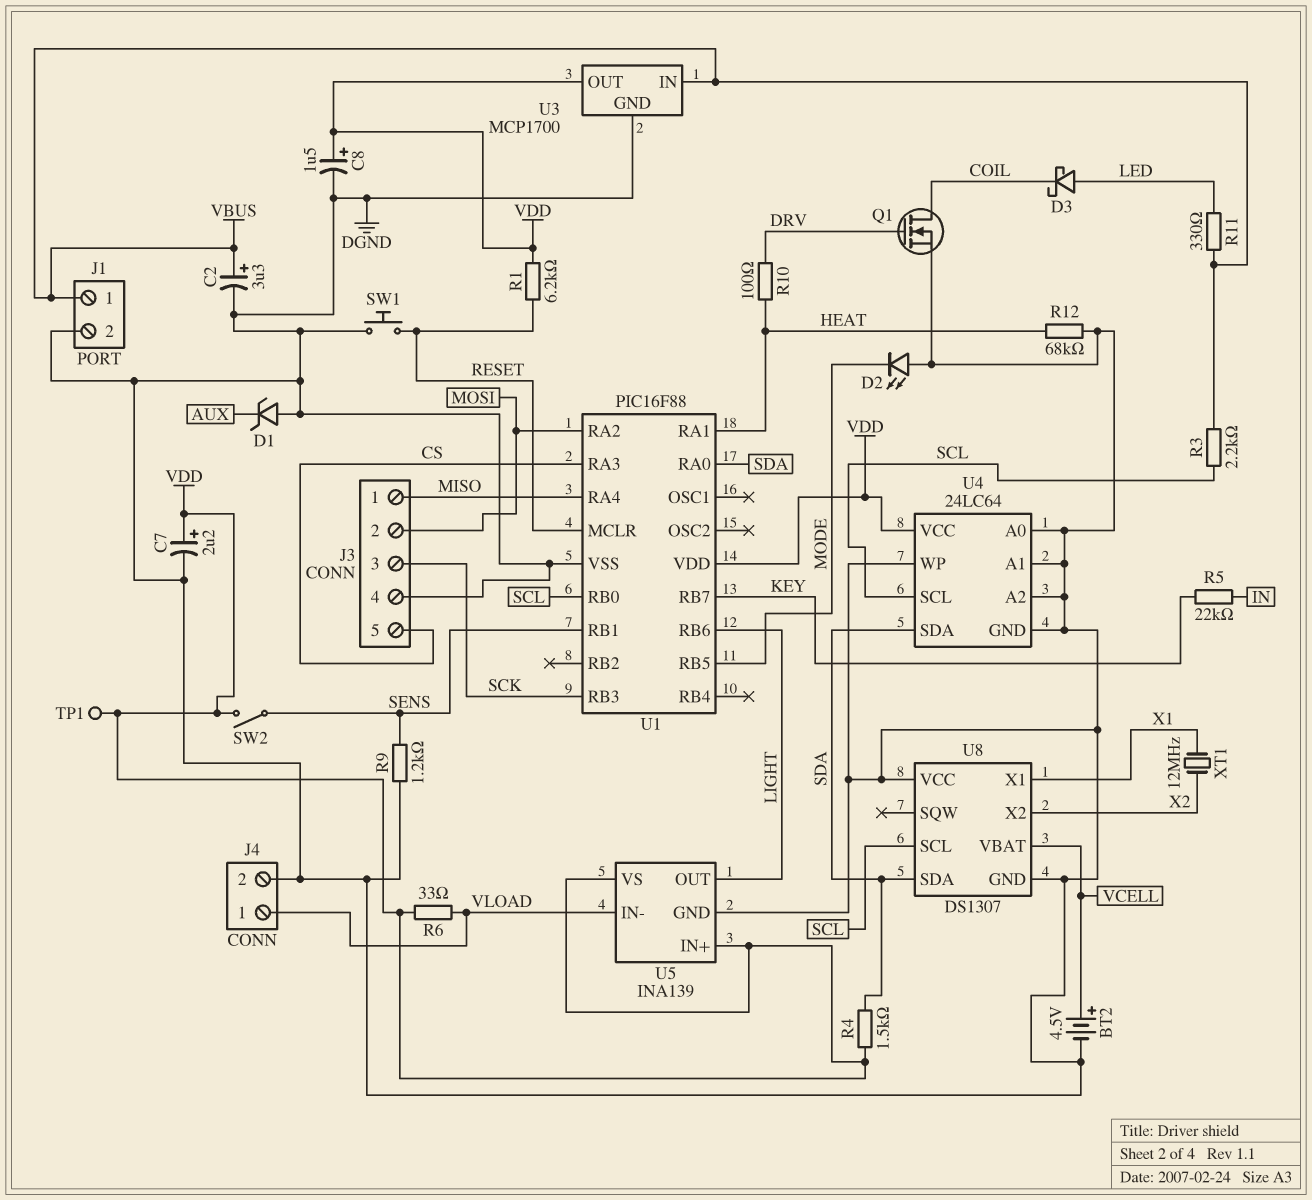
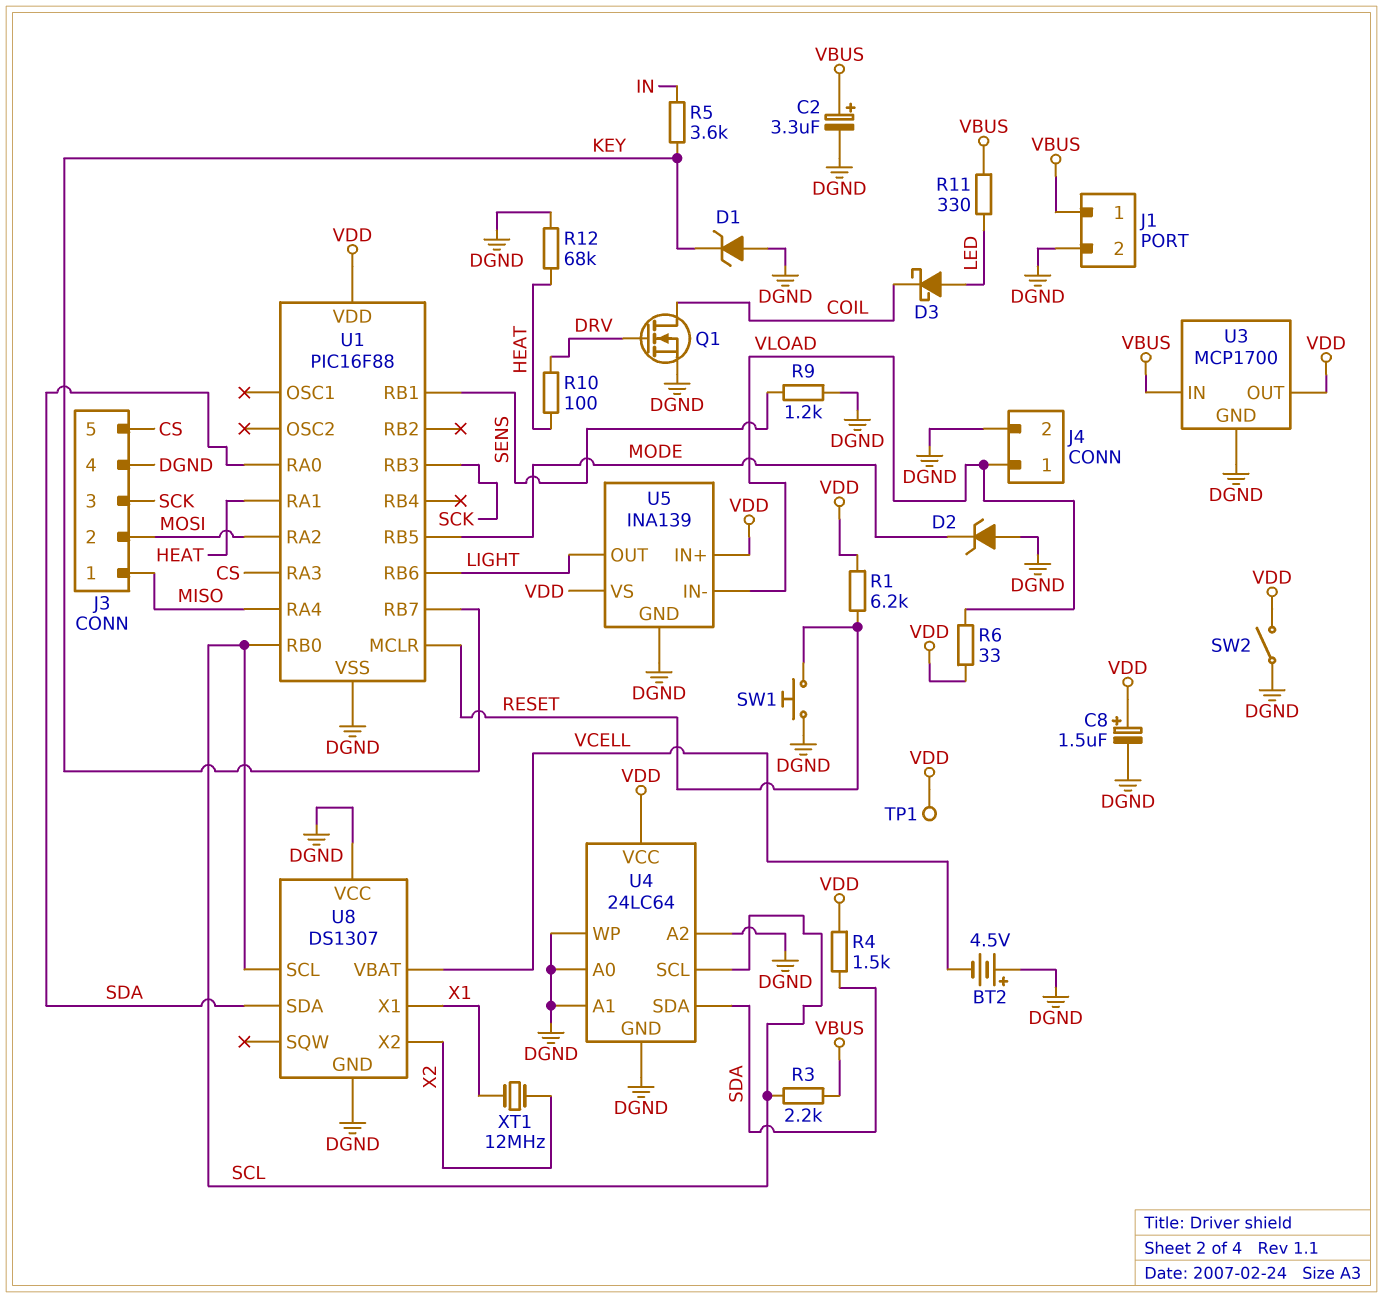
BT2: 4.5V (plus VCELL, minus DGND) -> 4.5V (plus DGND, minus VCELL)
C7: 2.2uF (plus VDD, minus DGND) -> none
D1: zener (A DGND, K AUX) -> zener (A DGND, K KEY)
D2: LED (A DGND, K MODE) -> zener (A DGND, K MODE)
R5: 22k (IN, KEY) -> 3.6k (IN, KEY)
SW2: switch (SENS, VDD) -> switch (DGND, VDD)

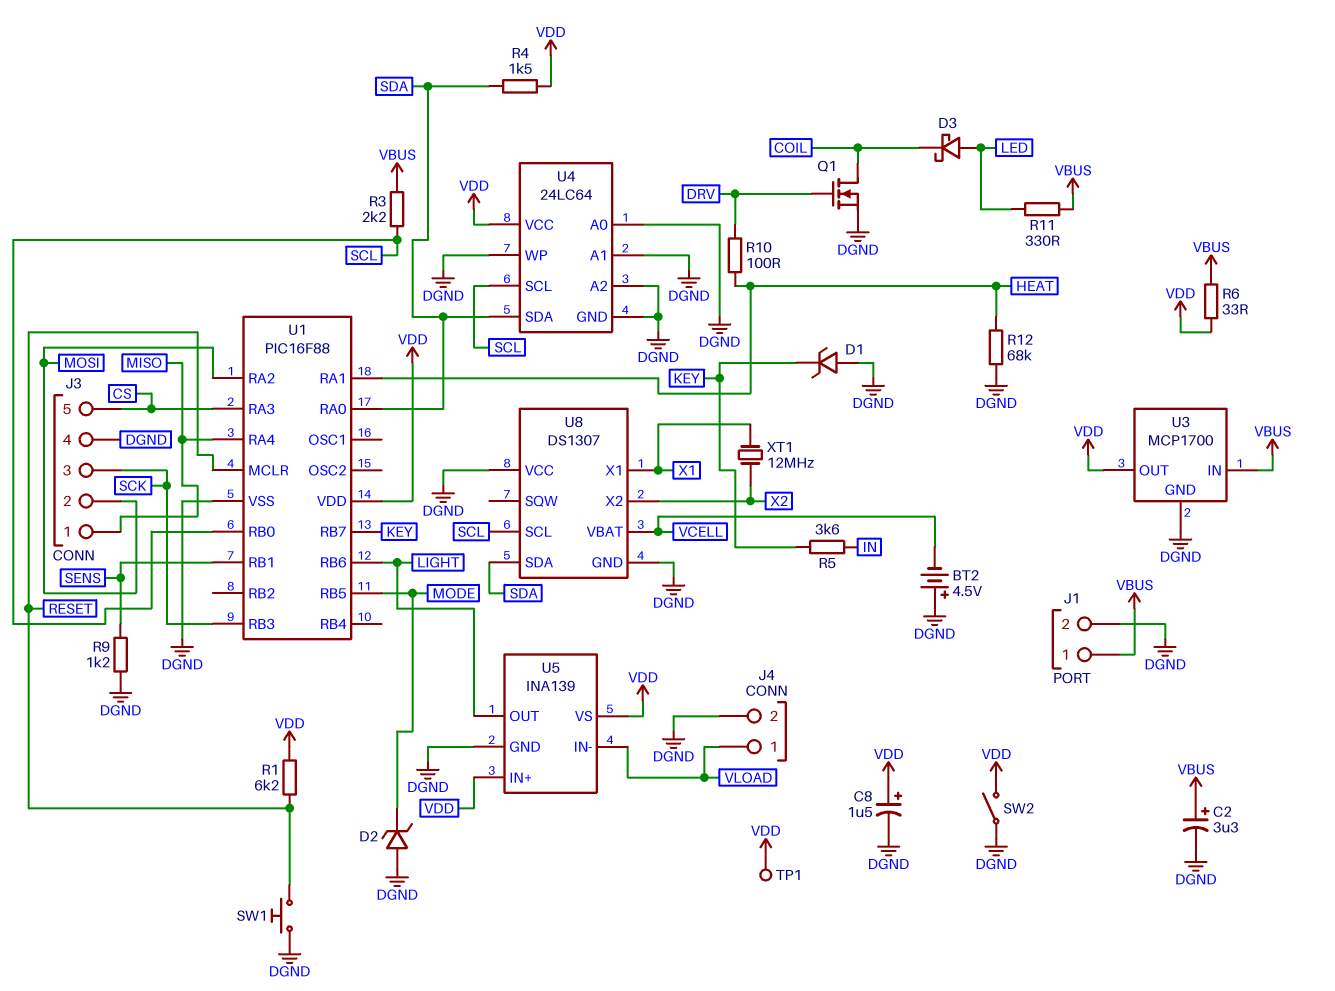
R6: 33 (VDD, VLOAD) -> 33 (VBUS, VDD)

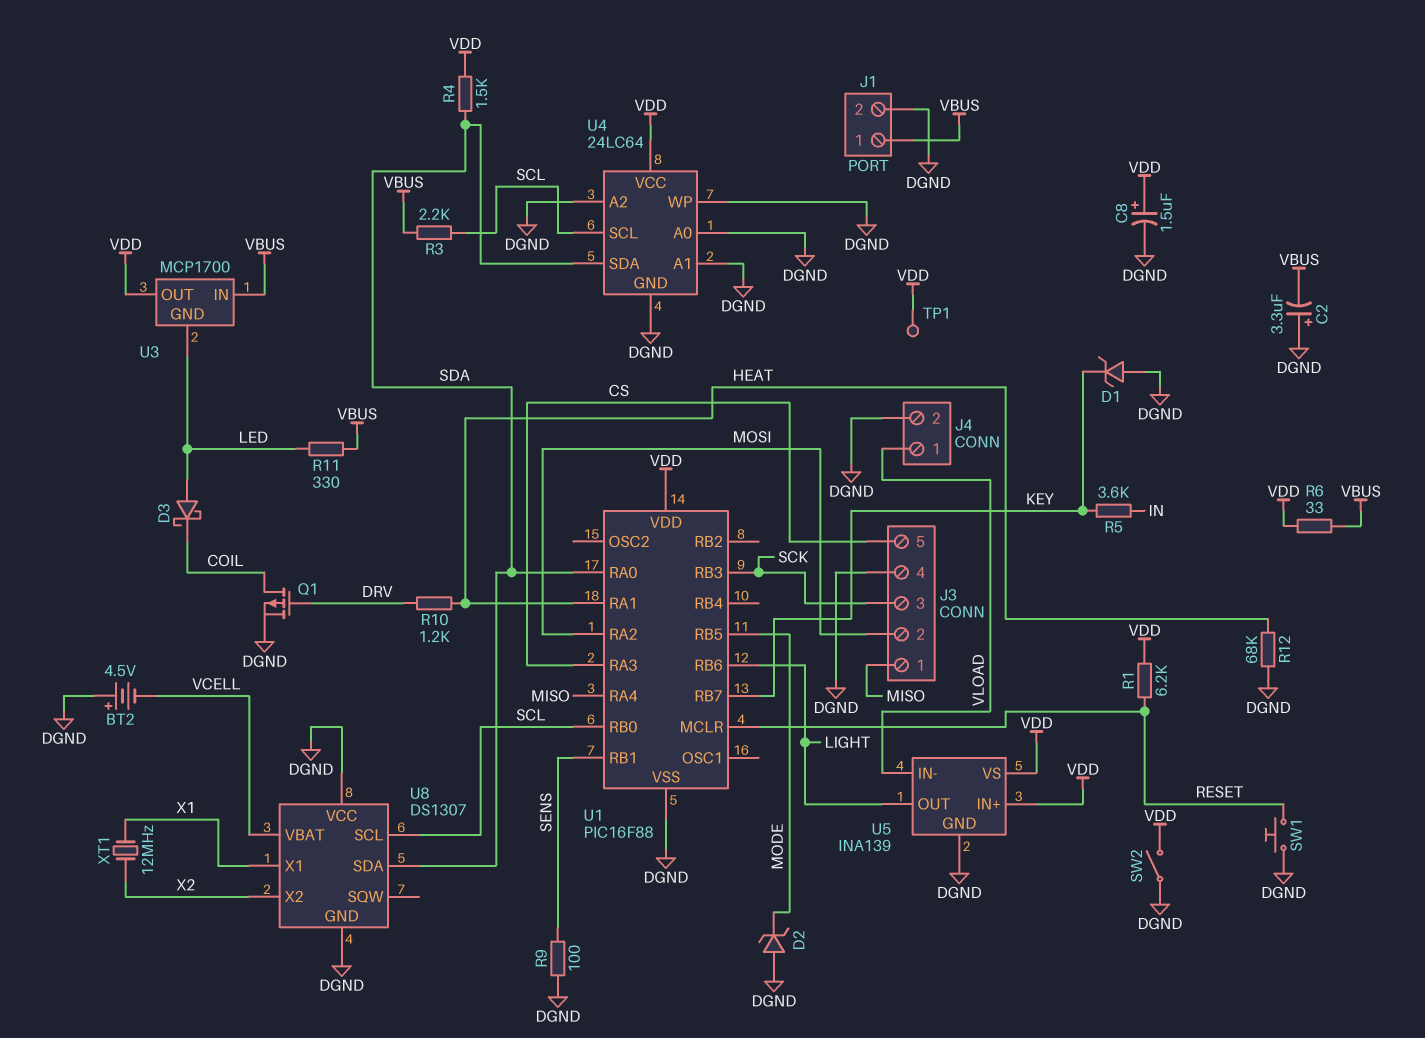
C2: 3.3uF (plus VBUS, minus DGND) -> 3.3uF (plus DGND, minus VBUS)
Q1: NMOS (G DRV, D COIL, S DGND) -> PMOS (G DRV, D COIL, S DGND)
R9: 1.2k (DGND, SENS) -> 100 (DGND, SENS)
R10: 100 (DRV, HEAT) -> 1.2k (DRV, HEAT)
U3 pin GND: DGND -> LED

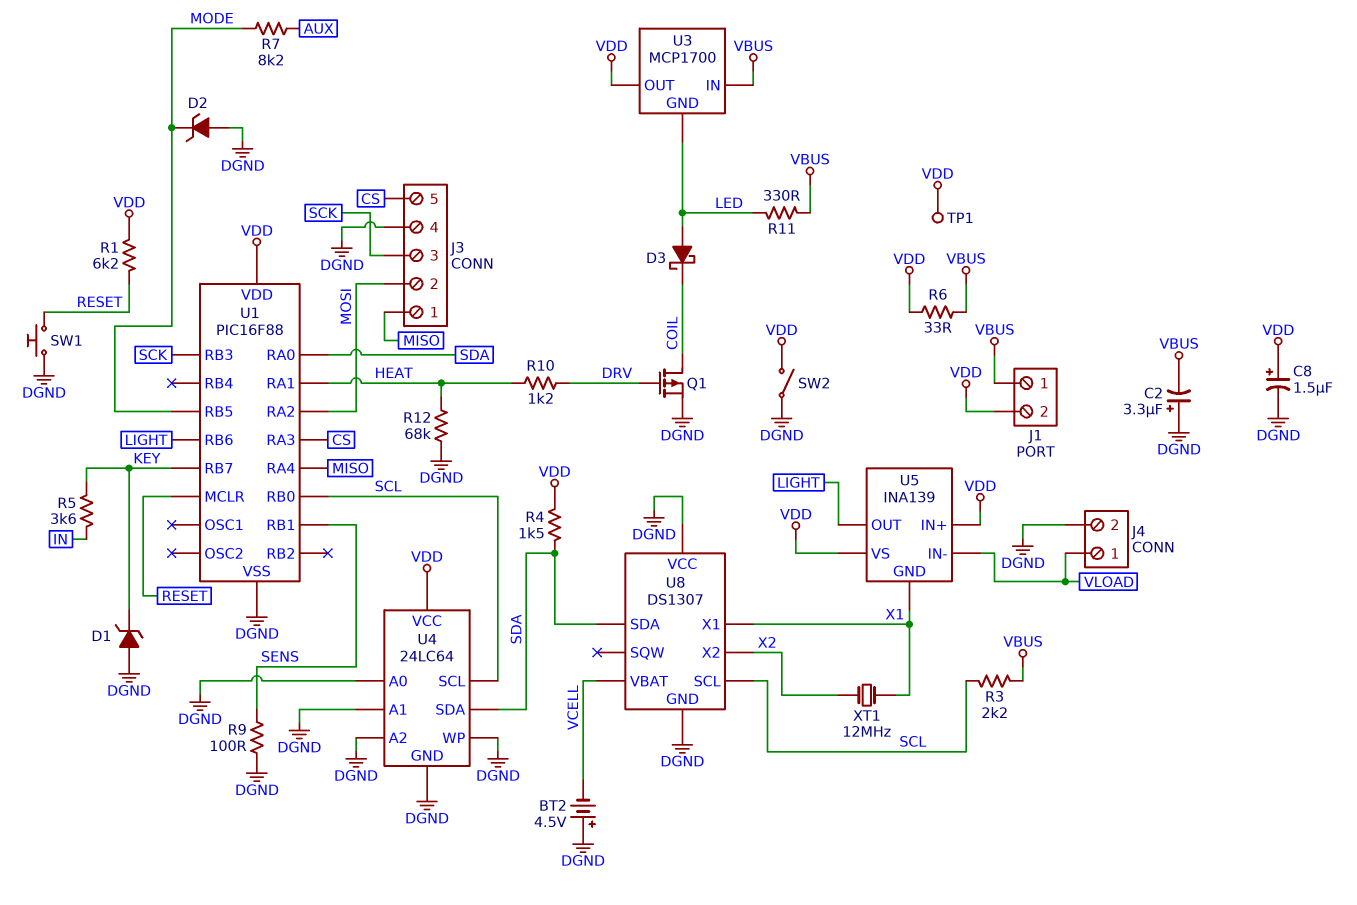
J1 pin 2: DGND -> VDD
R7: none -> 8.2k (AUX, MODE)
U5 pin GND: DGND -> X1

